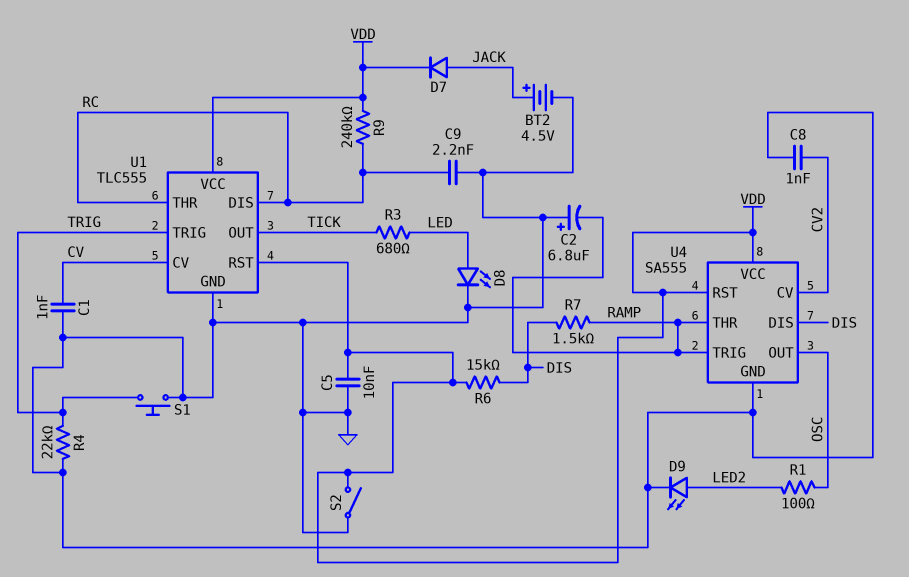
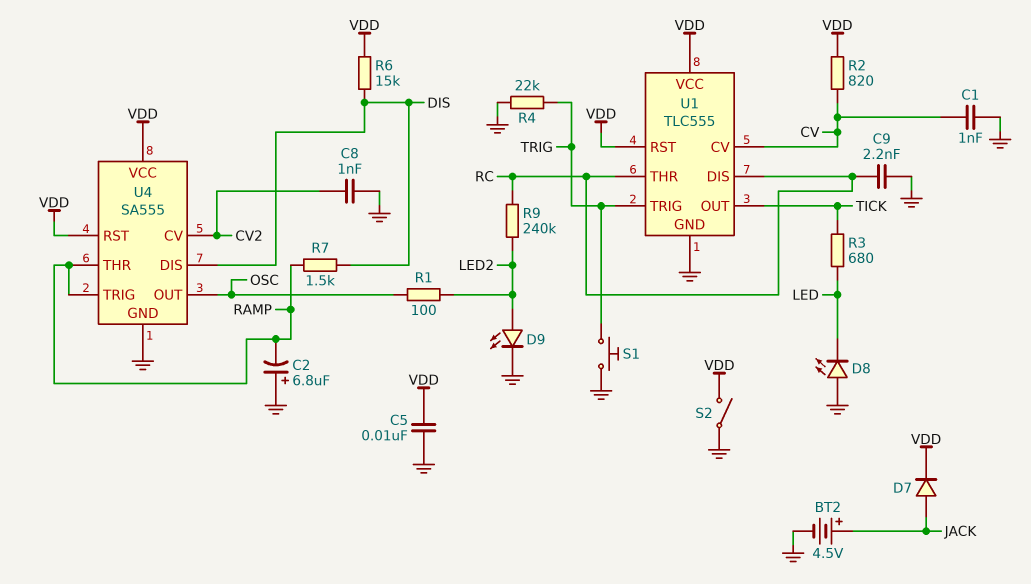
D8: LED (A LED, K GND) -> LED (A GND, K LED)
R2: none -> 820 (CV, VDD)
R9: 240k (RC, VDD) -> 240k (LED2, RC)

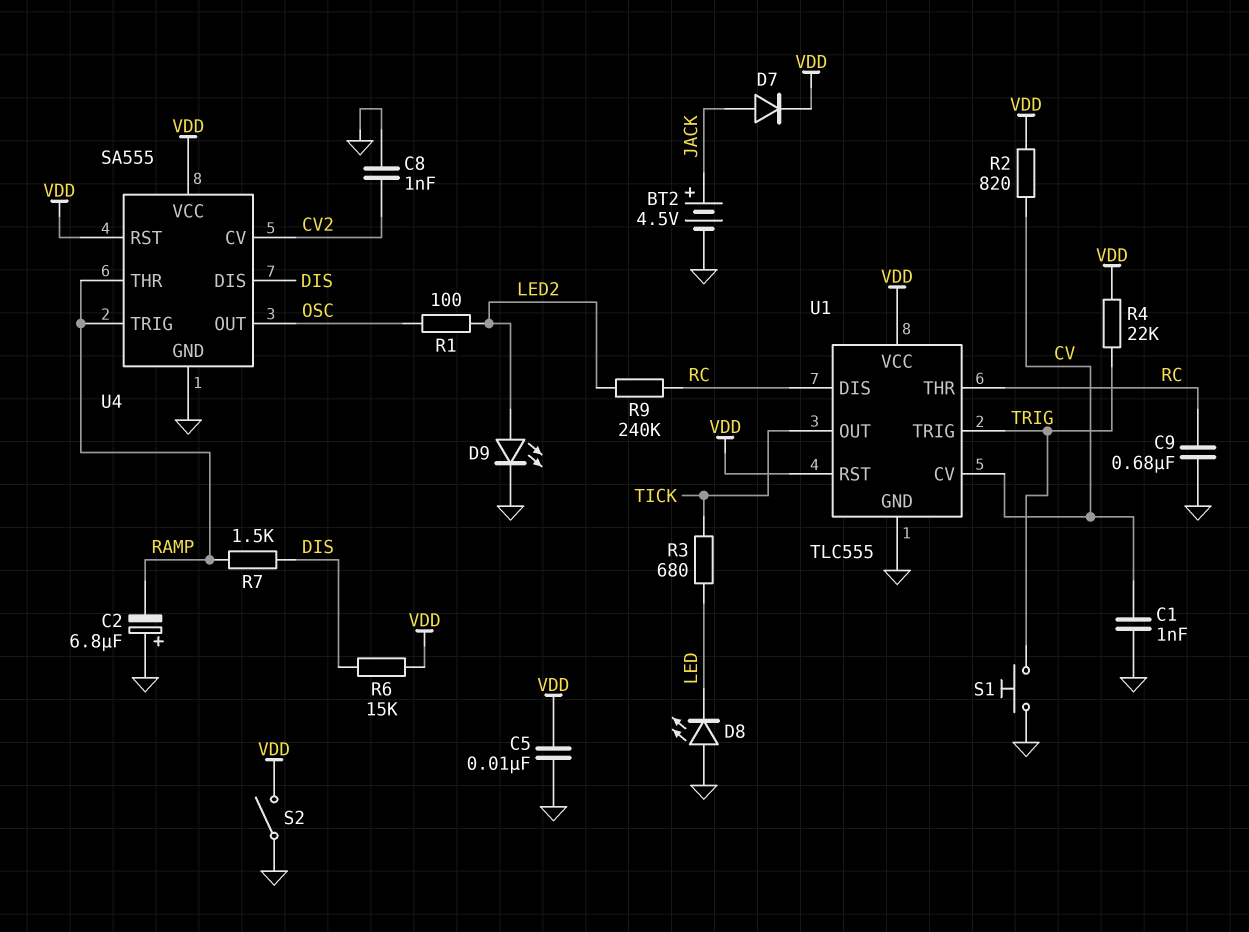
C9: 2.2nF (GND, RC) -> 680nF (GND, RC)
R4: 22k (GND, TRIG) -> 22k (TRIG, VDD)

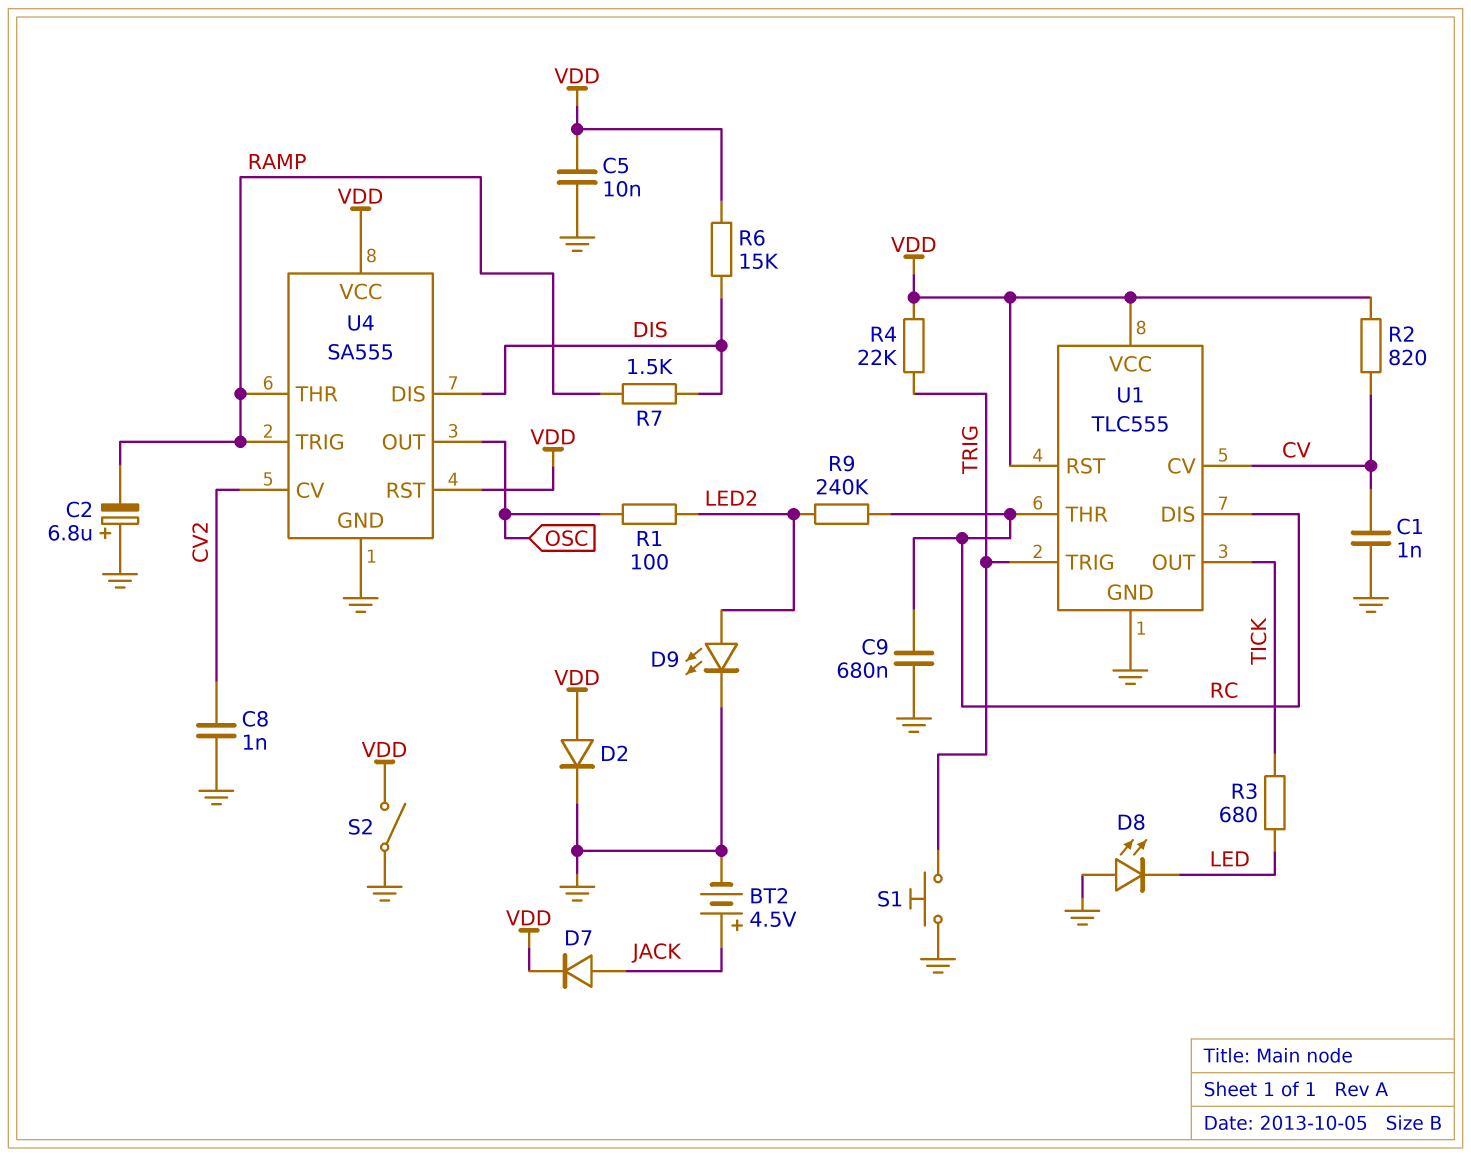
D2: none -> diode (A VDD, K GND)

